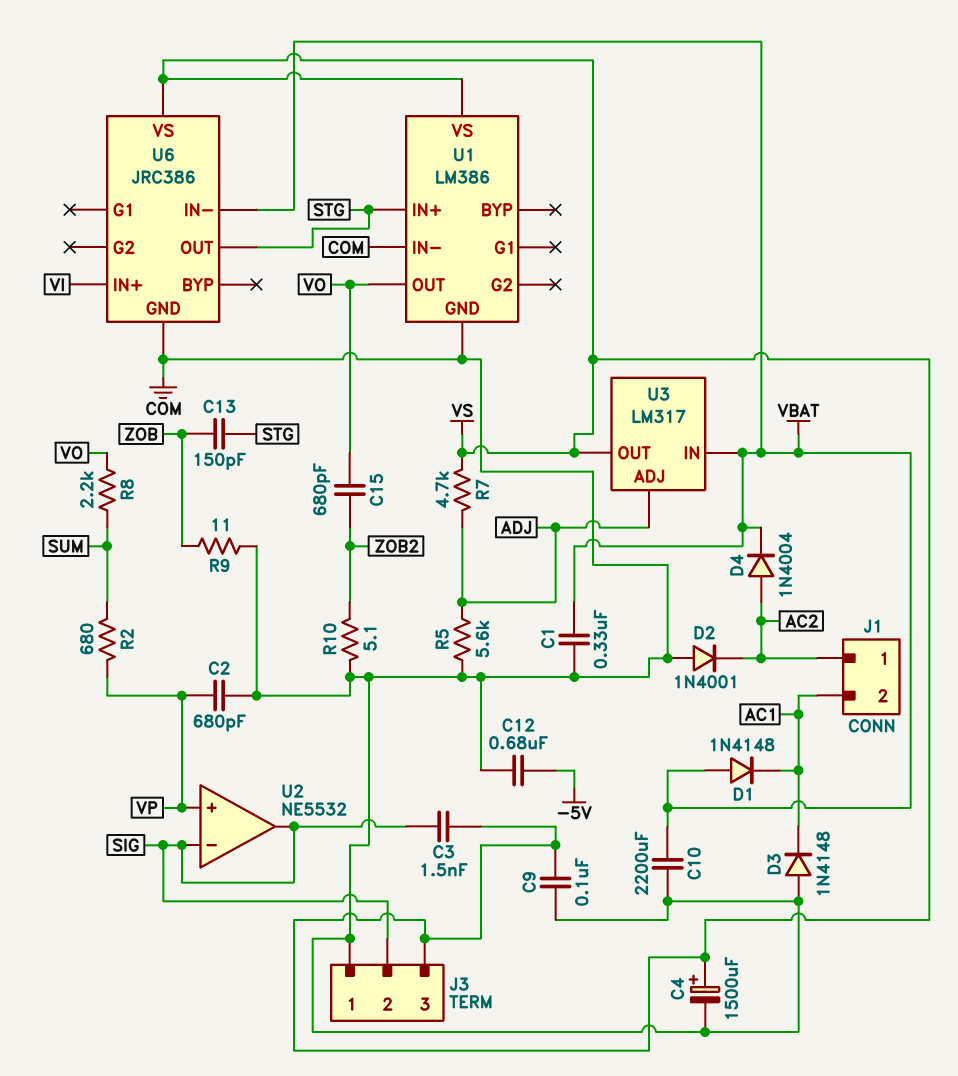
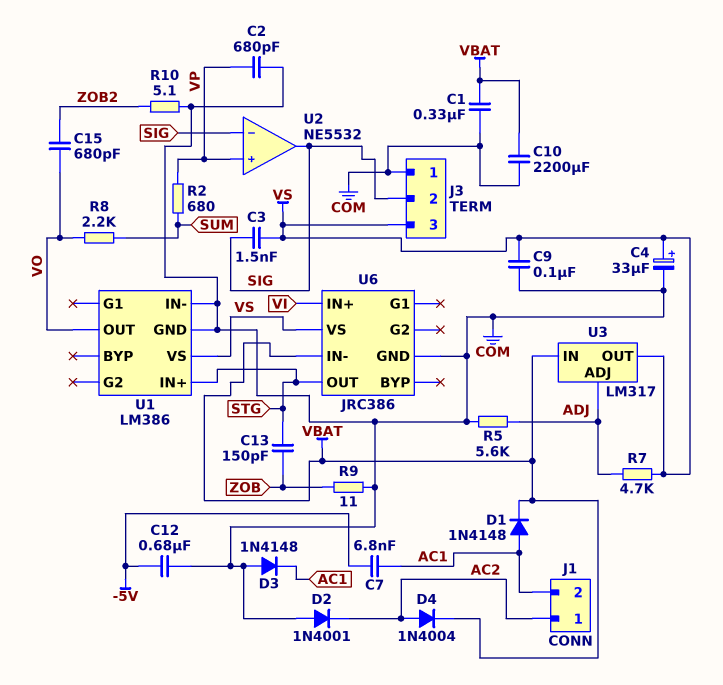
C4: 1500uF (plus VS, minus COM) -> 33uF (plus VS, minus COM)
C7: none -> 6.8nF (-5V, AC1)
D1: diode 1N4148 (A VBAT, K AC1) -> diode 1N4148 (A AC1, K VBAT)

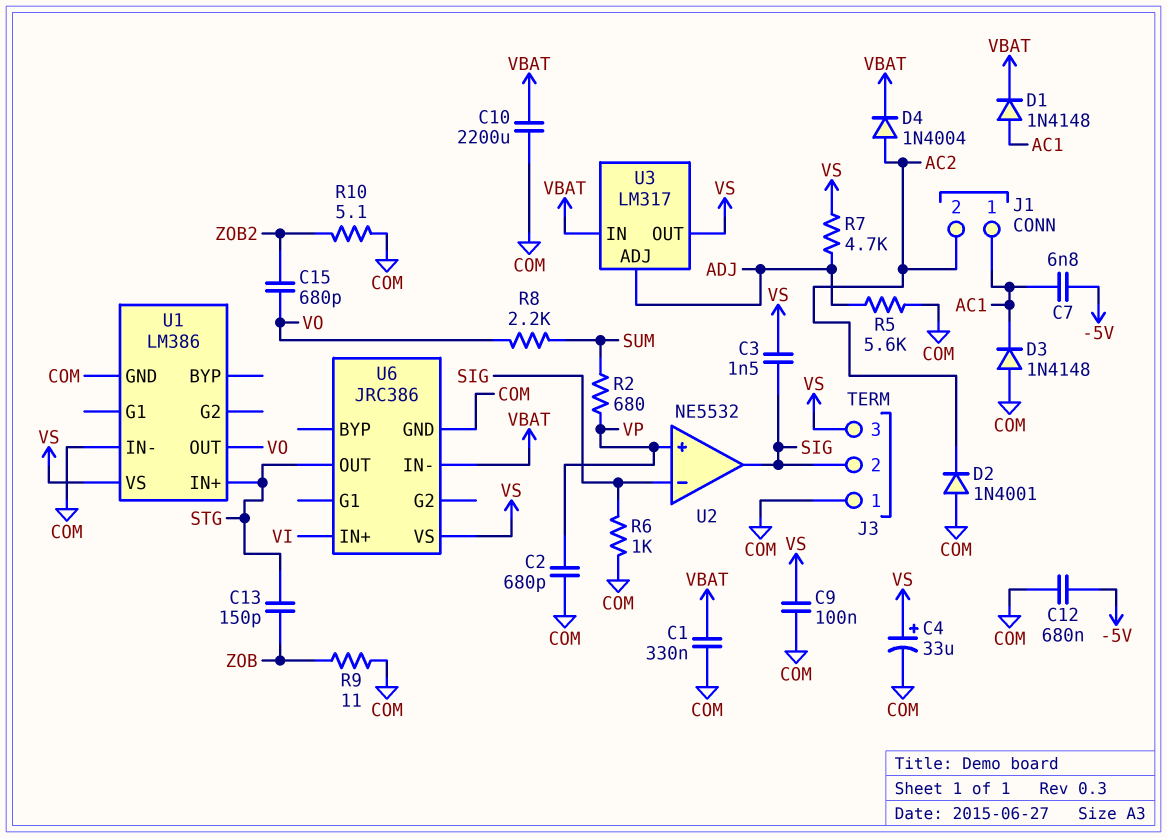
J1 pin 1: AC2 -> AC1
J1 pin 2: AC1 -> AC2
R6: none -> 1k (COM, SIG)

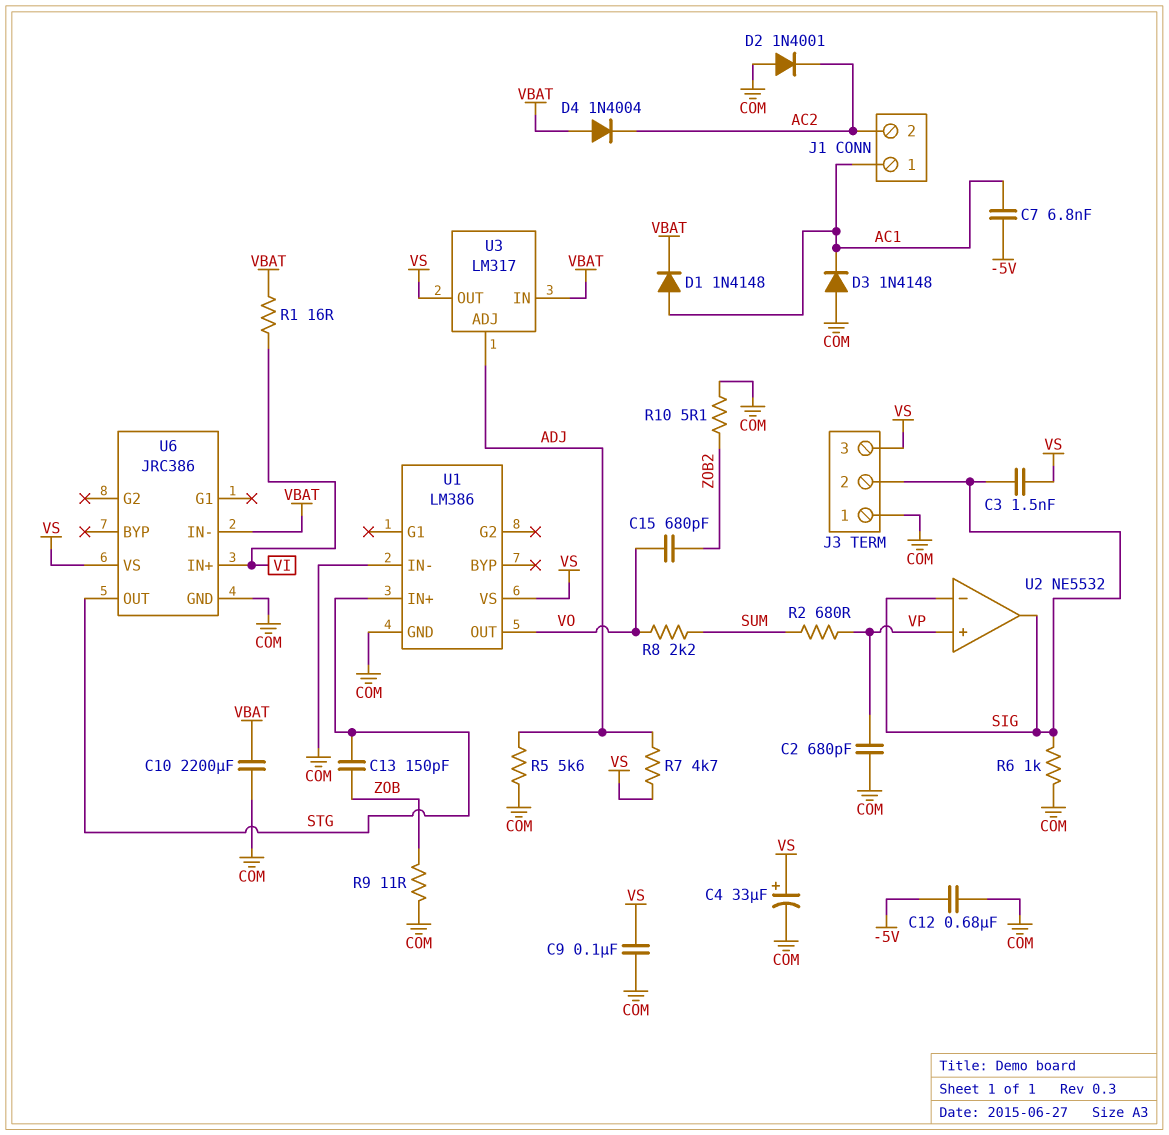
C1: 330nF (COM, VBAT) -> none
D4: diode 1N4004 (A AC2, K VBAT) -> diode 1N4004 (A VBAT, K AC2)
R1: none -> 16 (VBAT, VI)

